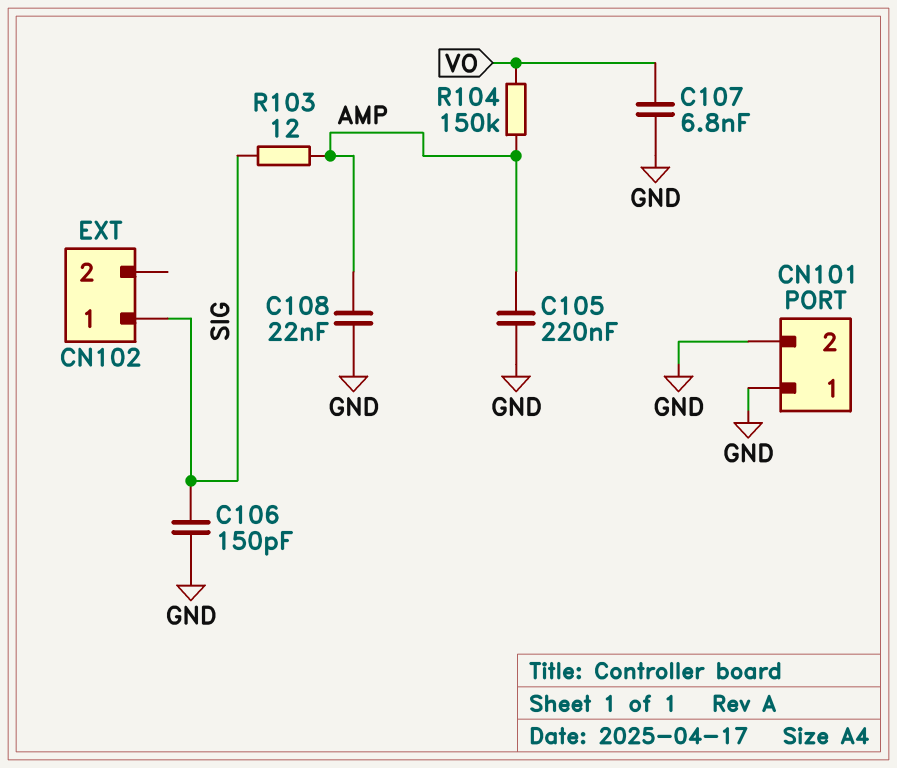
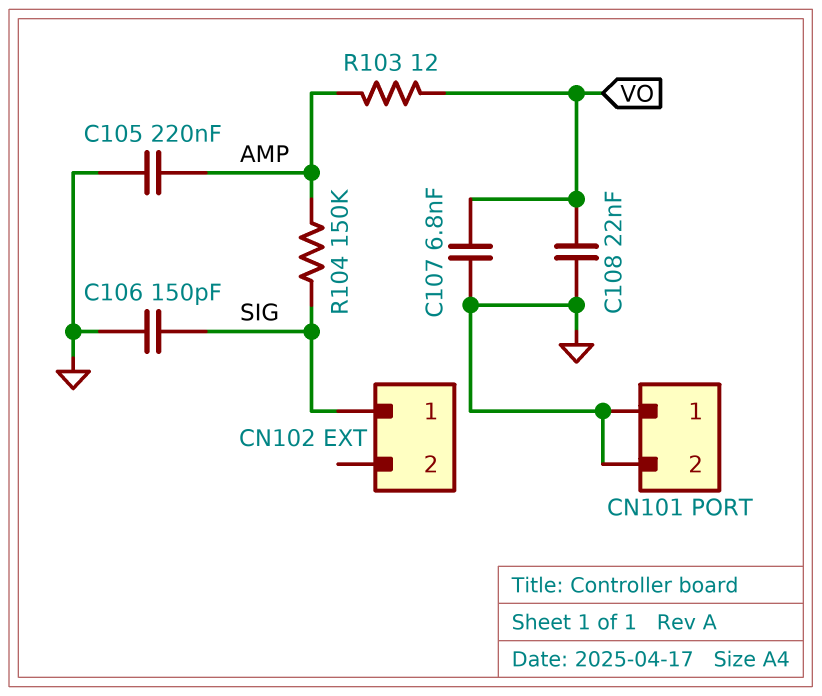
C108: 22nF (AMP, GND) -> 22nF (GND, VO)
R103: 12 (AMP, SIG) -> 12 (AMP, VO)
R104: 150k (AMP, VO) -> 150k (AMP, SIG)

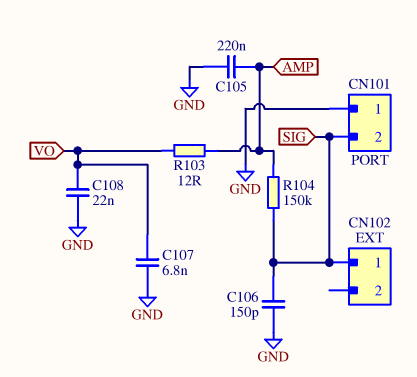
CN101 pin 2: GND -> SIG

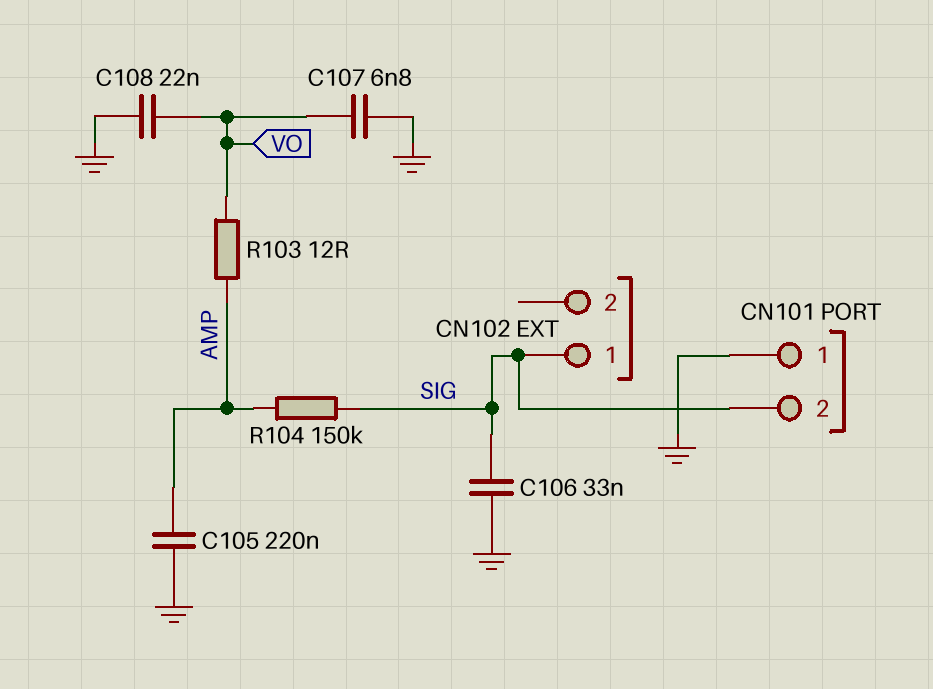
C106: 150pF (GND, SIG) -> 33nF (GND, SIG)

